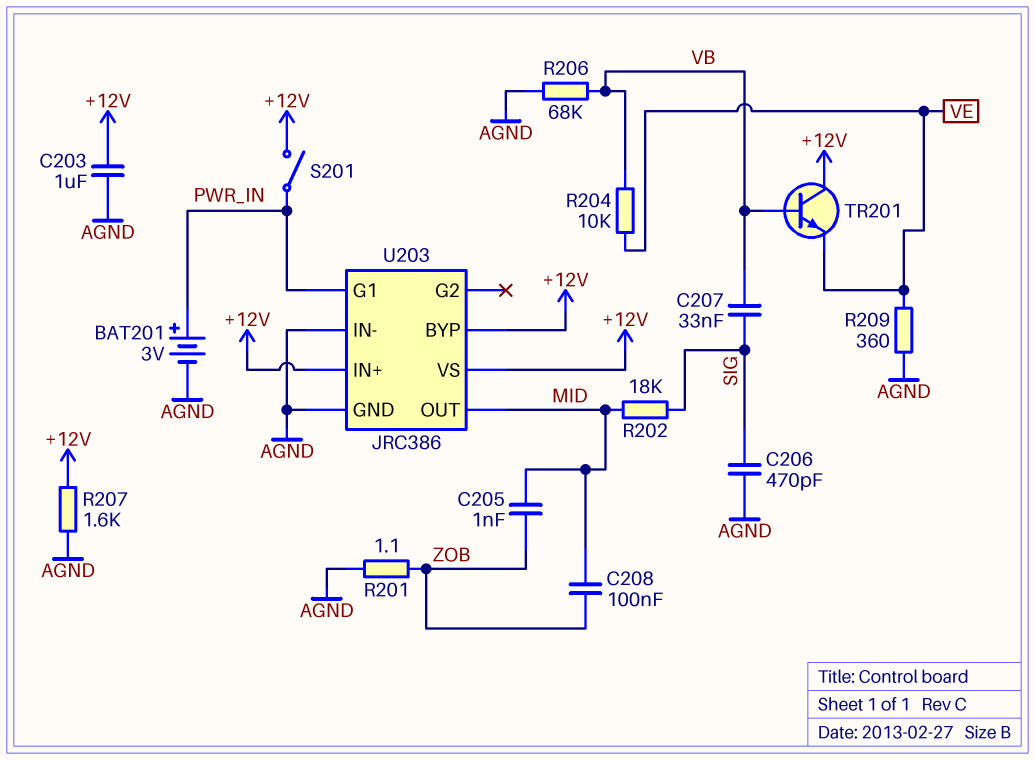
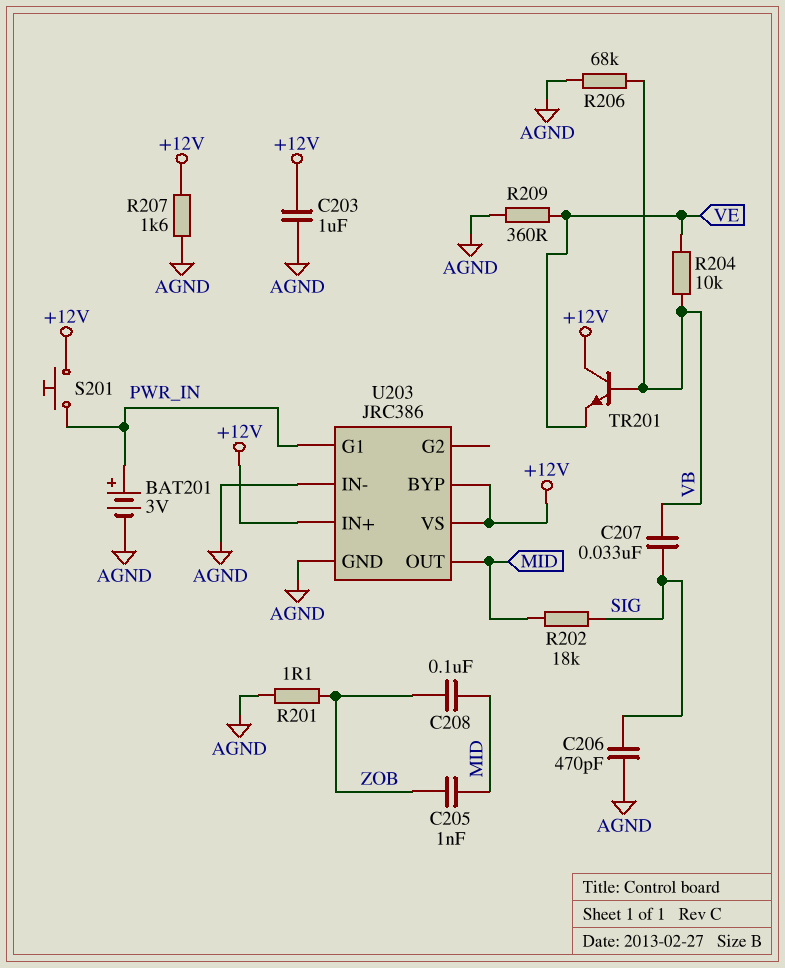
S201: switch (+12V, PWR_IN) -> button (+12V, PWR_IN)

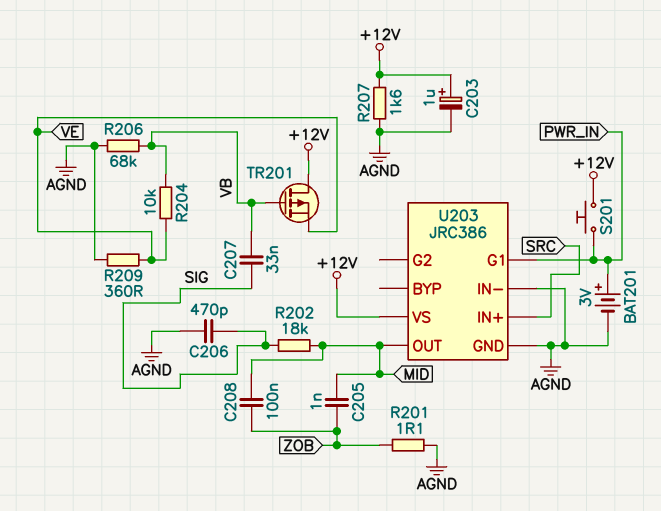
C203: 1uF (+12V, AGND) -> 1uF (plus +12V, minus AGND)
TR201: NPN (B VB, C +12V, E VE) -> PMOS (G VB, D +12V, S VE)
U203 pin BYP: +12V -> none
U203 pin IN+: +12V -> SRC

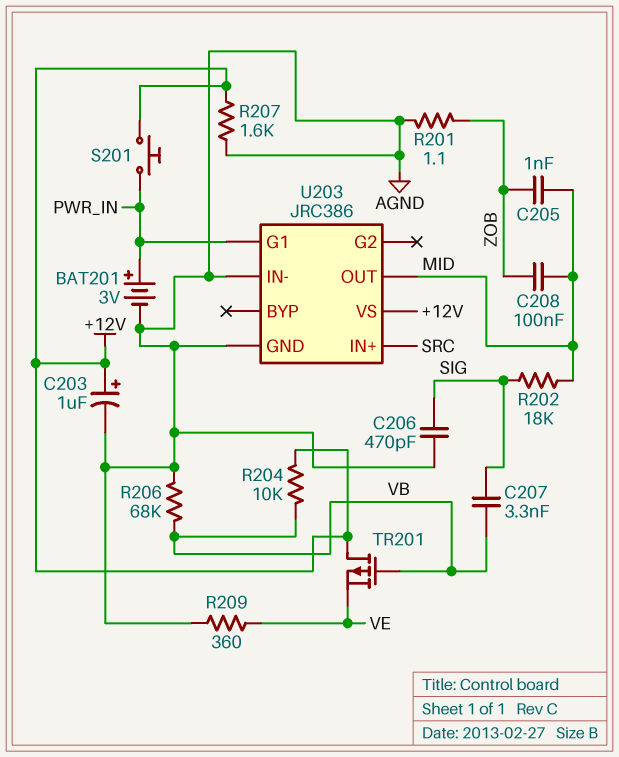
C207: 33nF (SIG, VB) -> 3.3nF (SIG, VB)
R204: 10k (VB, VE) -> 10k (+12V, VB)

